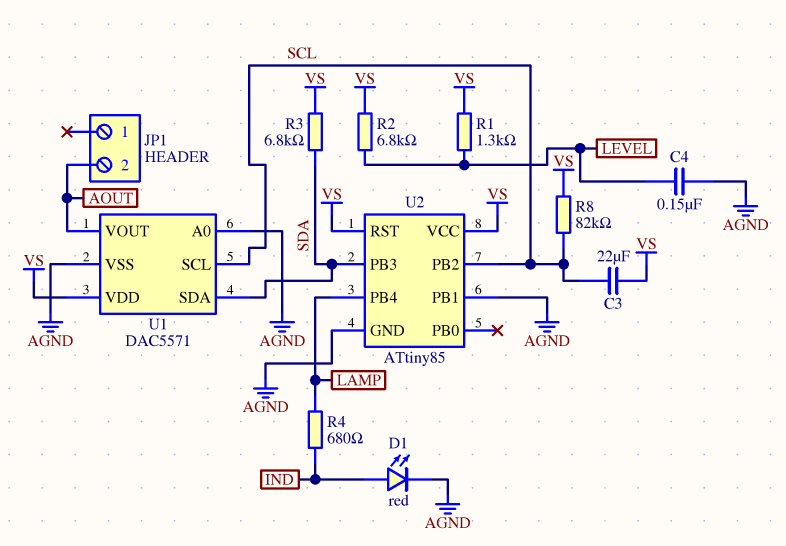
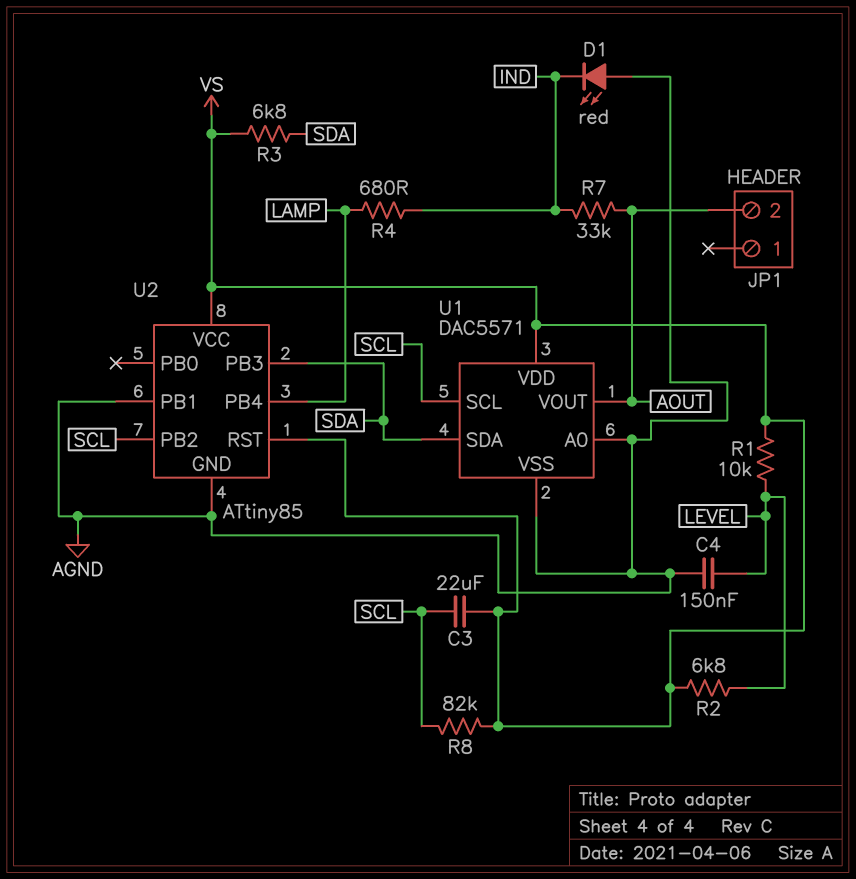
D1: LED red (A IND, K AGND) -> LED red (A AGND, K IND)
R1: 1.3k (LEVEL, VS) -> 10k (LEVEL, VS)
R7: none -> 33k (AOUT, IND)

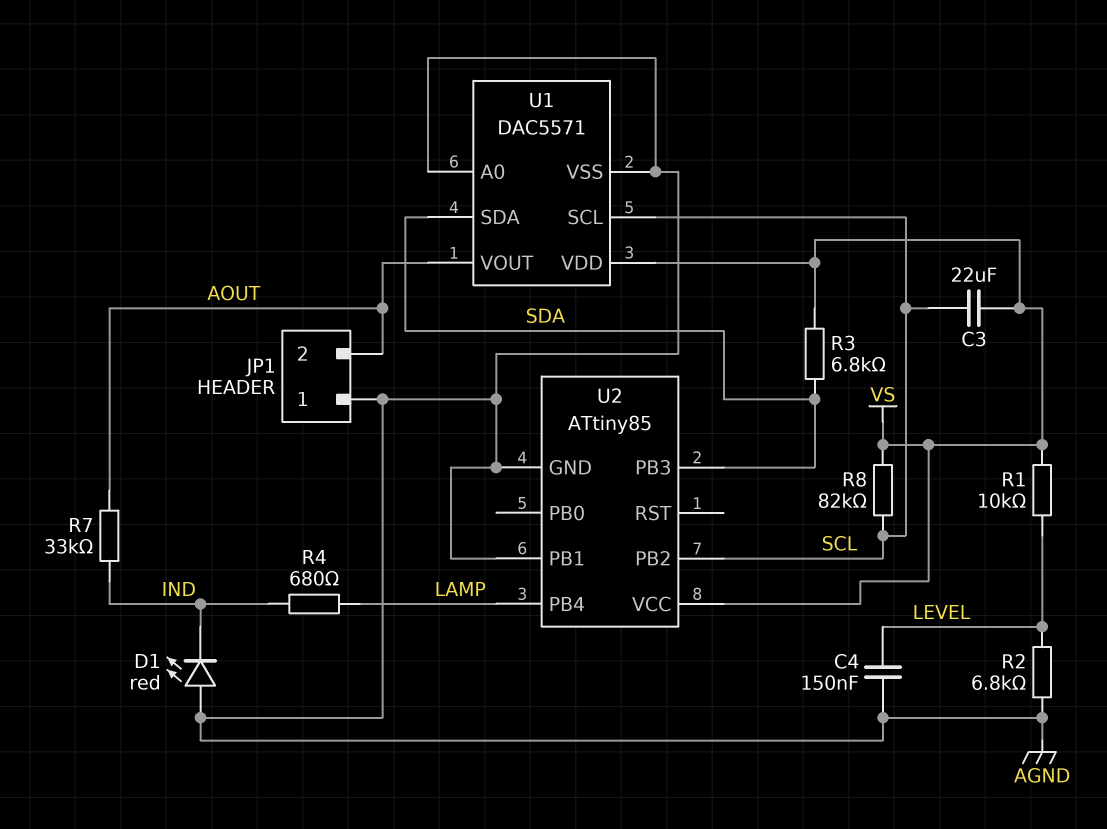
JP1 pin 1: none -> AGND
R2: 6.8k (LEVEL, VS) -> 6.8k (AGND, LEVEL)
U2 pin RST: VS -> none

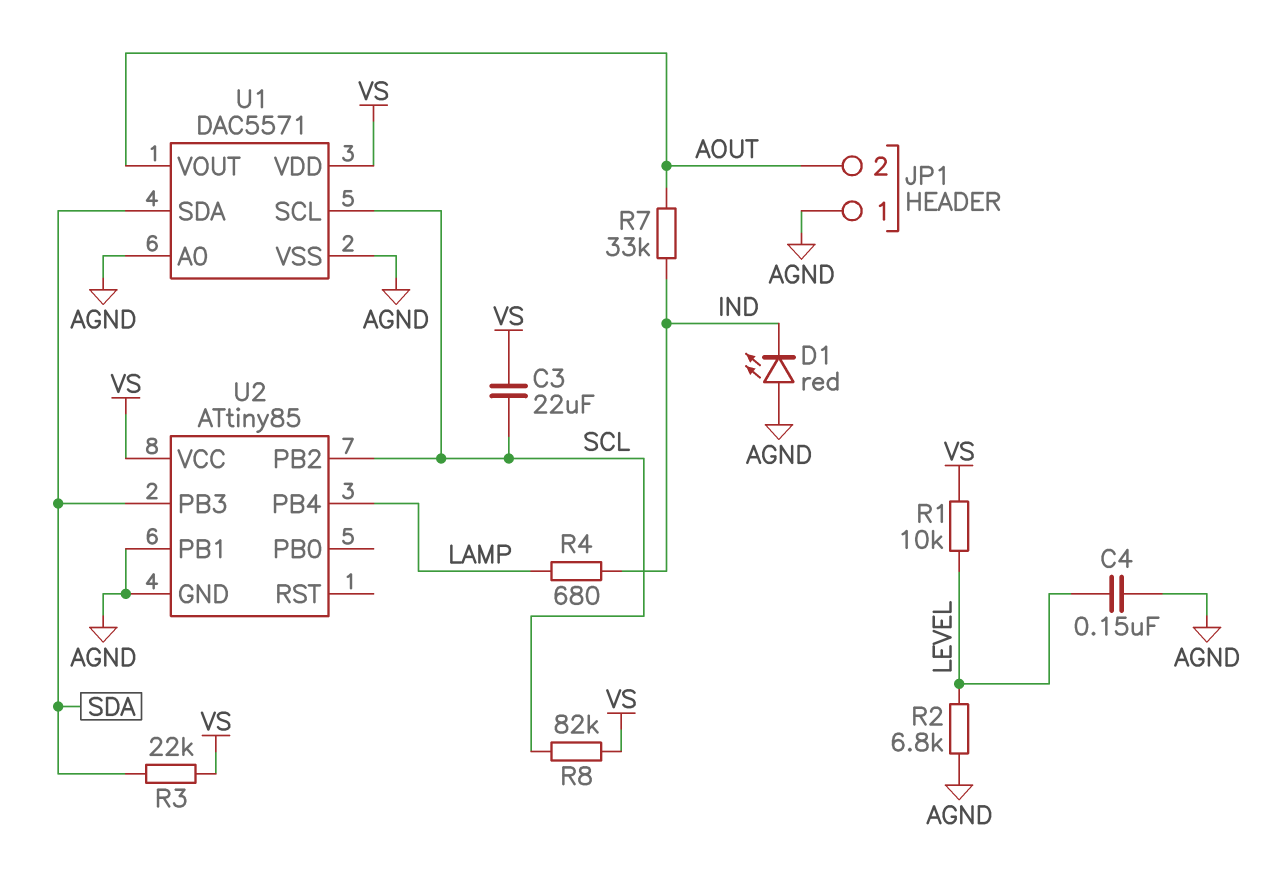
R3: 6.8k (SDA, VS) -> 22k (SDA, VS)

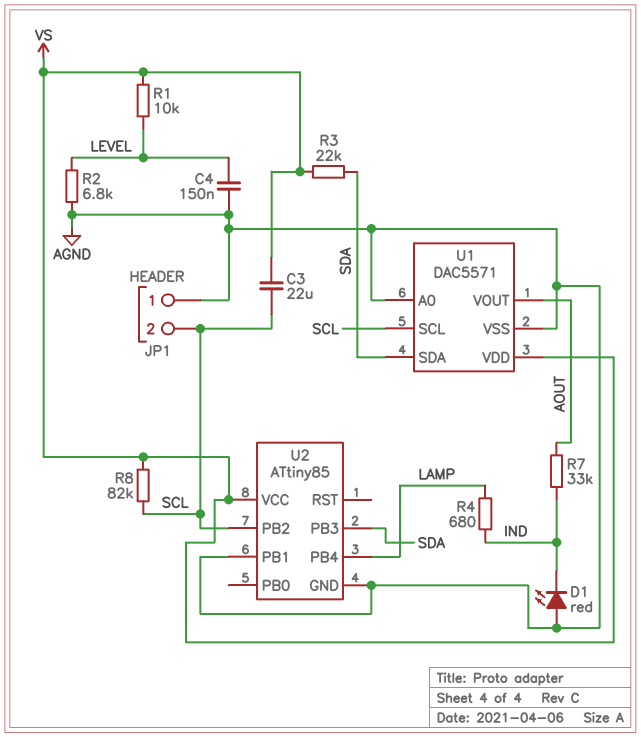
JP1 pin 2: AOUT -> SCL

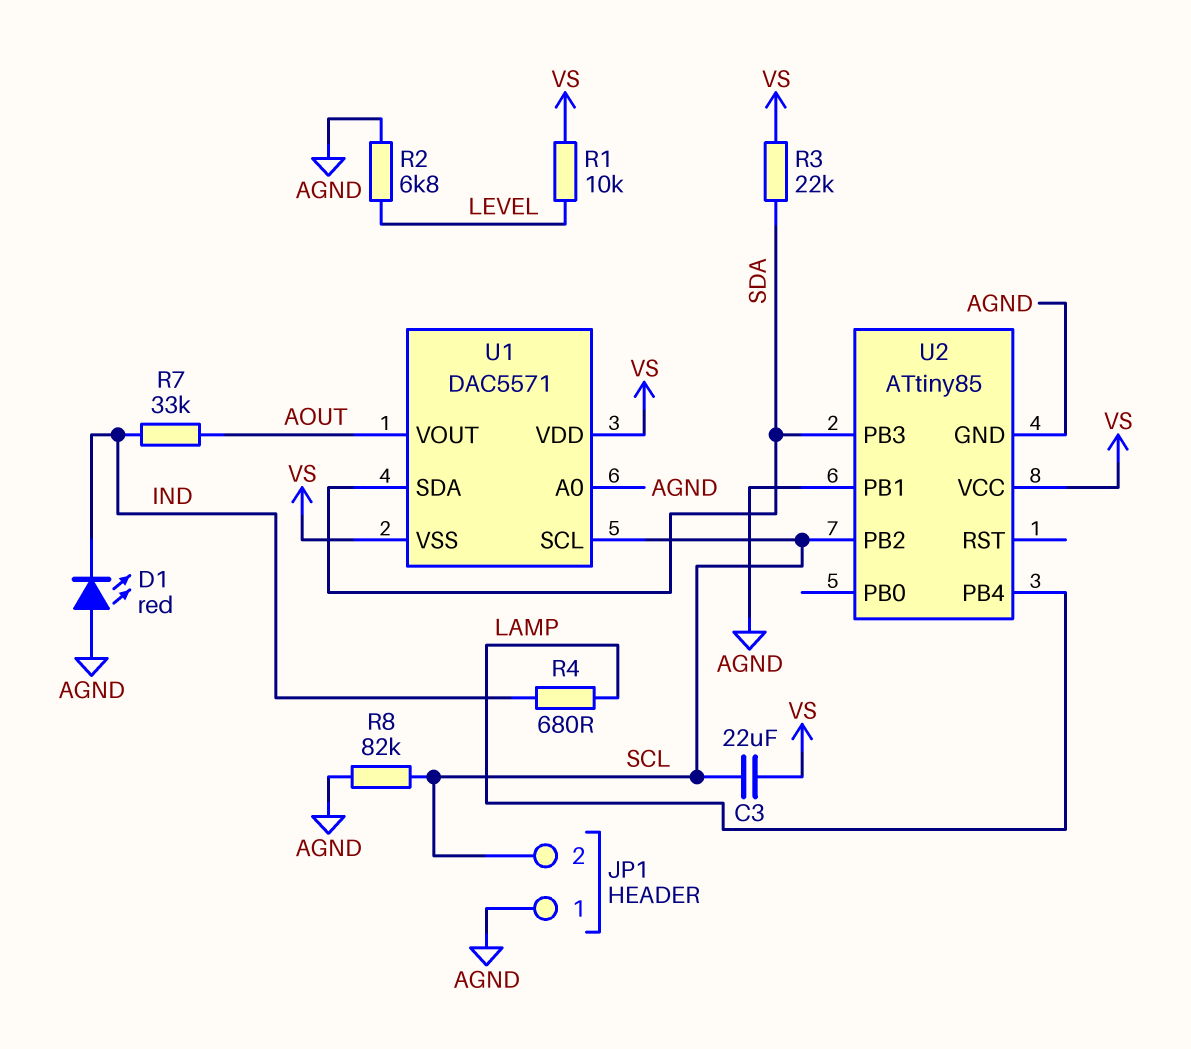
C4: 150nF (AGND, LEVEL) -> none
R8: 82k (SCL, VS) -> 82k (AGND, SCL)
U1 pin VSS: AGND -> VS

